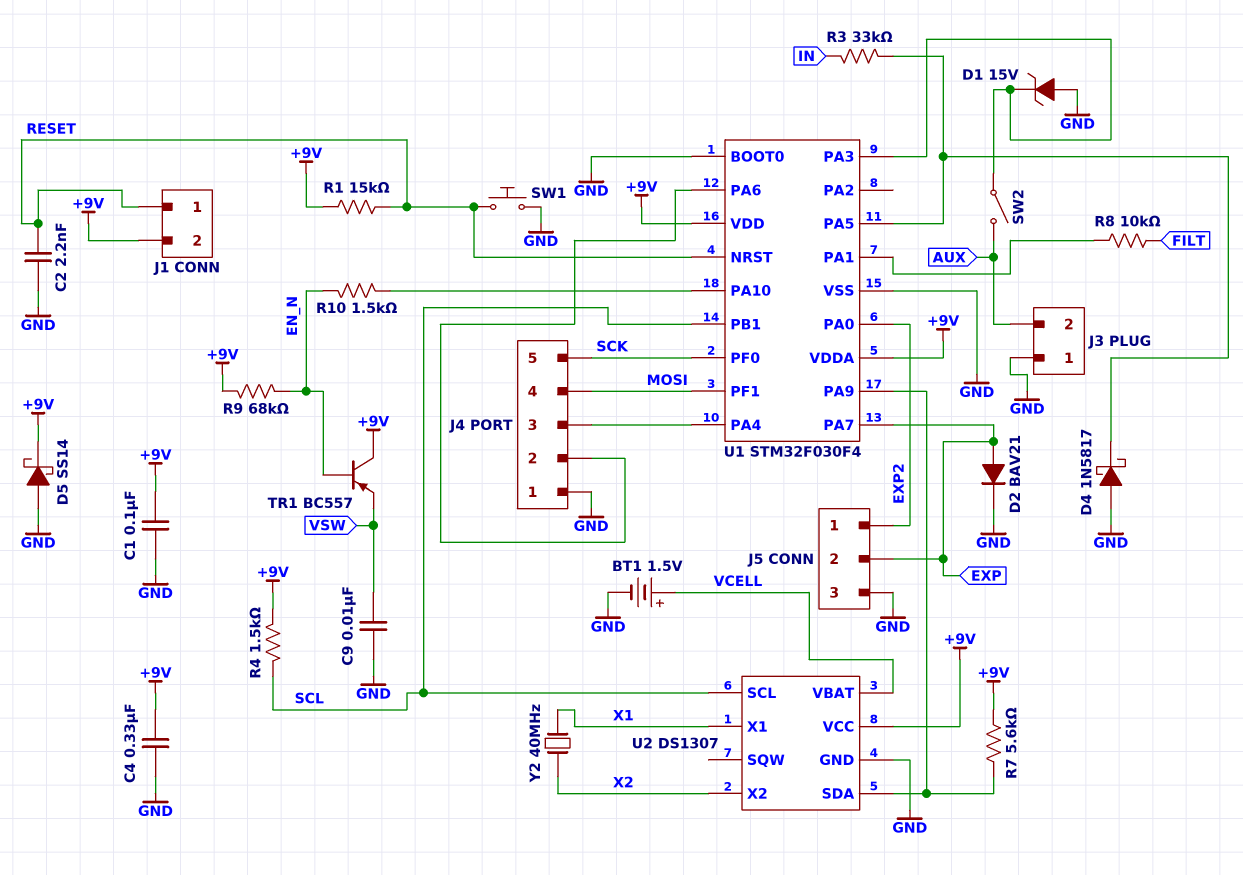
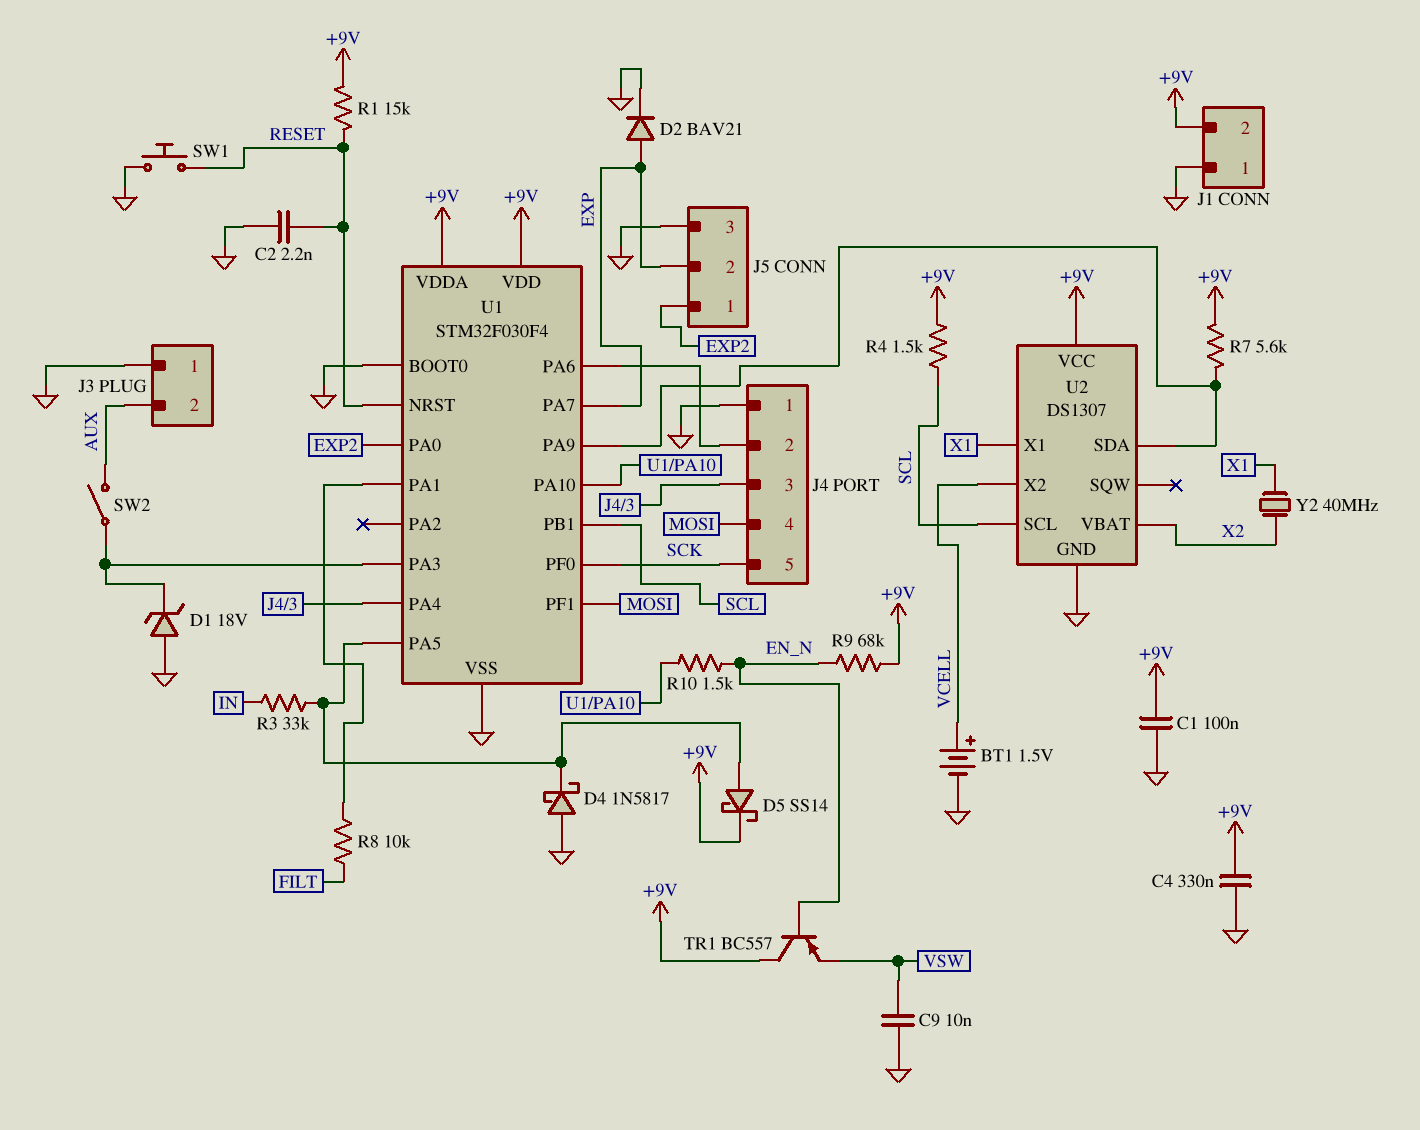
D1: zener 15V (A GND, K U1/PA3) -> zener 18V (A GND, K U1/PA3)
D5: schottky SS14 (A GND, K +9V) -> schottky SS14 (A U1/PA5, K +9V)
J1 pin 1: RESET -> GND
U2 pin VBAT: VCELL -> X2
U2 pin X2: X2 -> VCELL

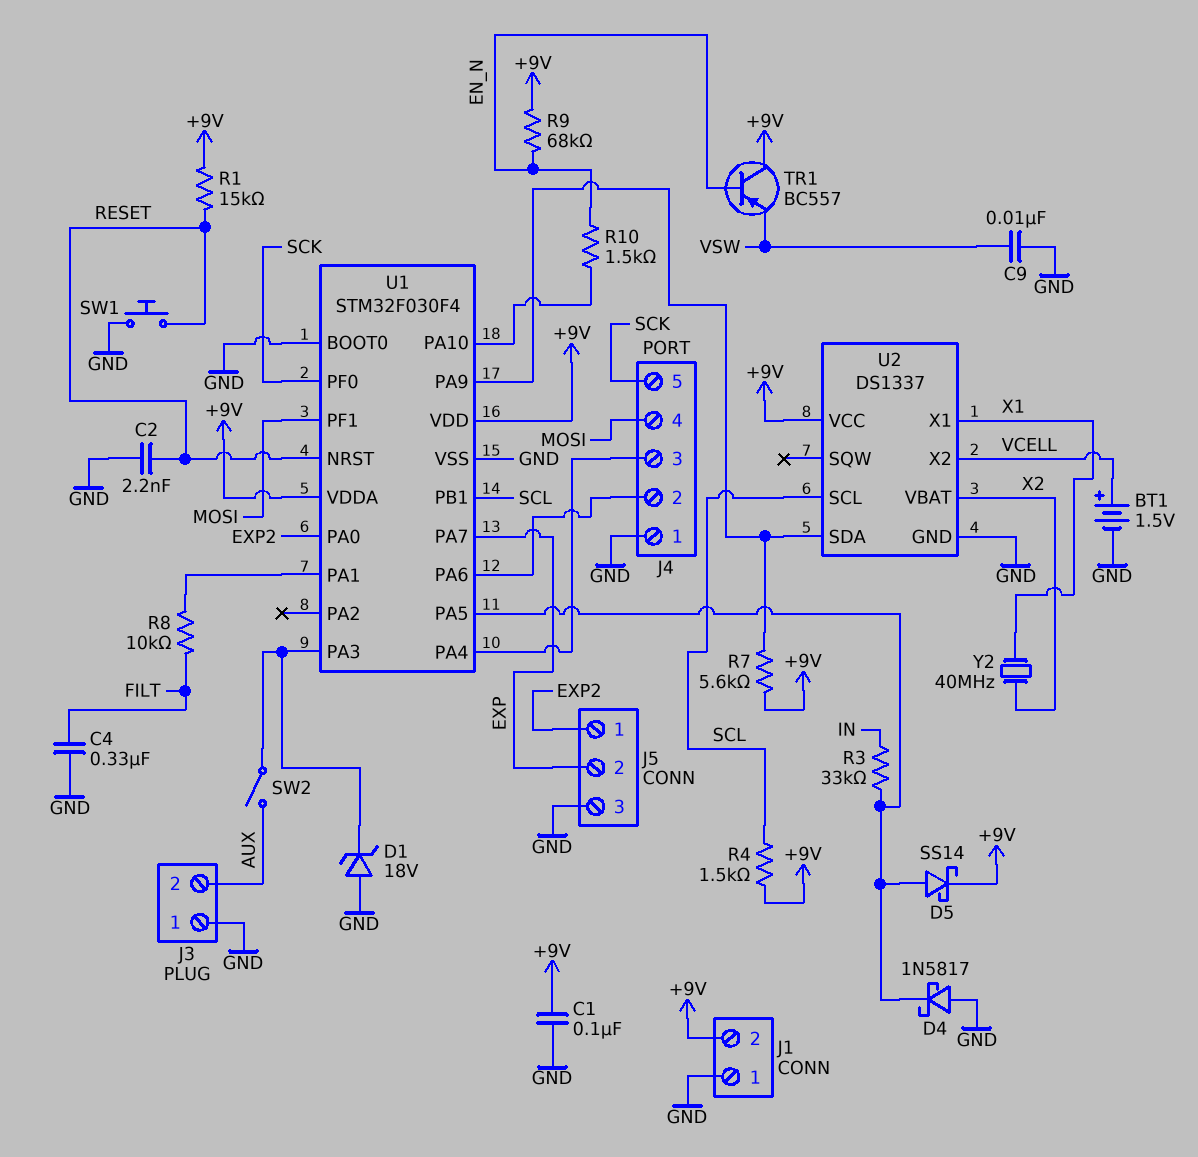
C4: 330nF (+9V, GND) -> 330nF (FILT, GND)
D2: diode BAV21 (A EXP, K GND) -> none
U2: DS1307 -> DS1337

